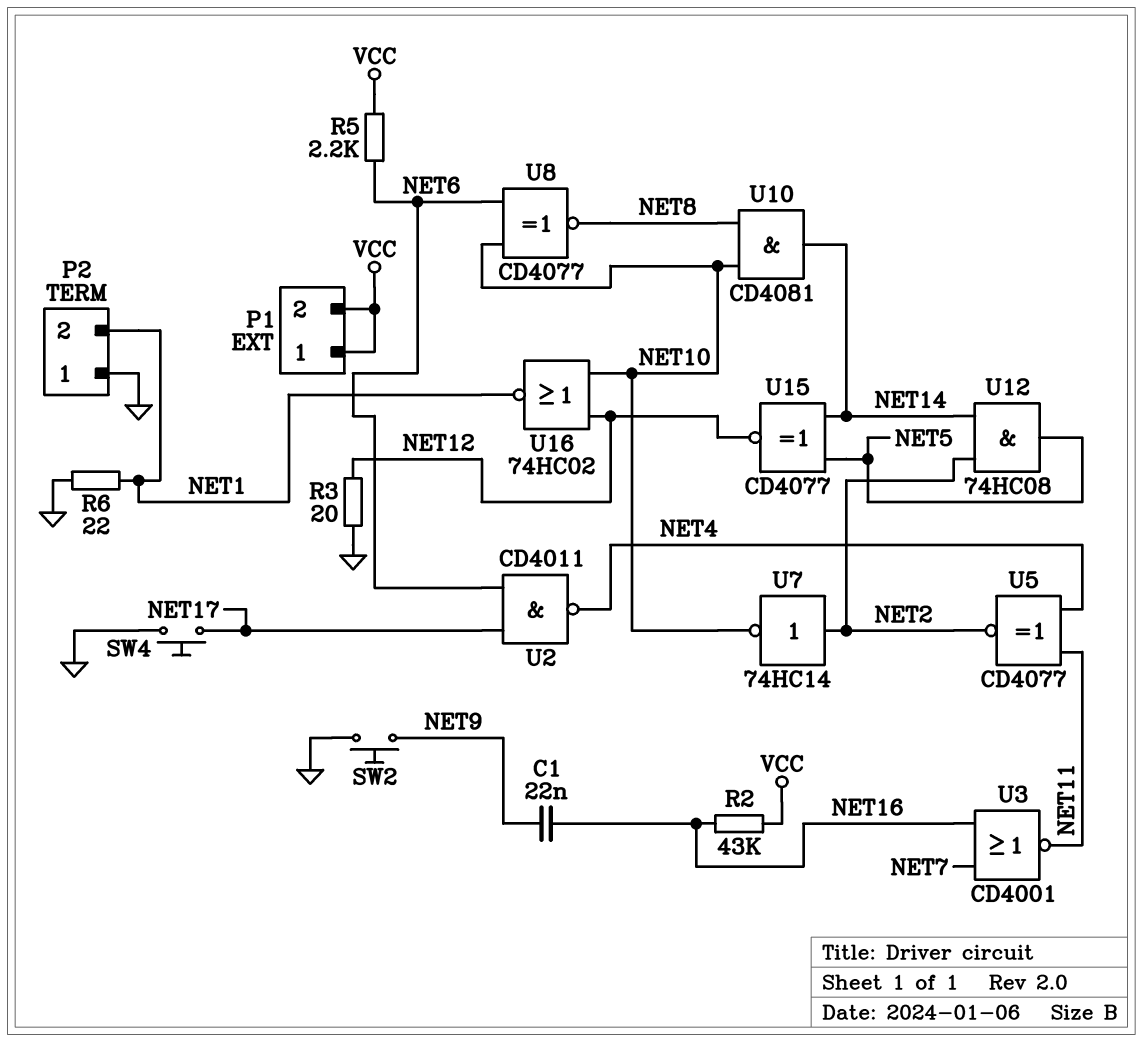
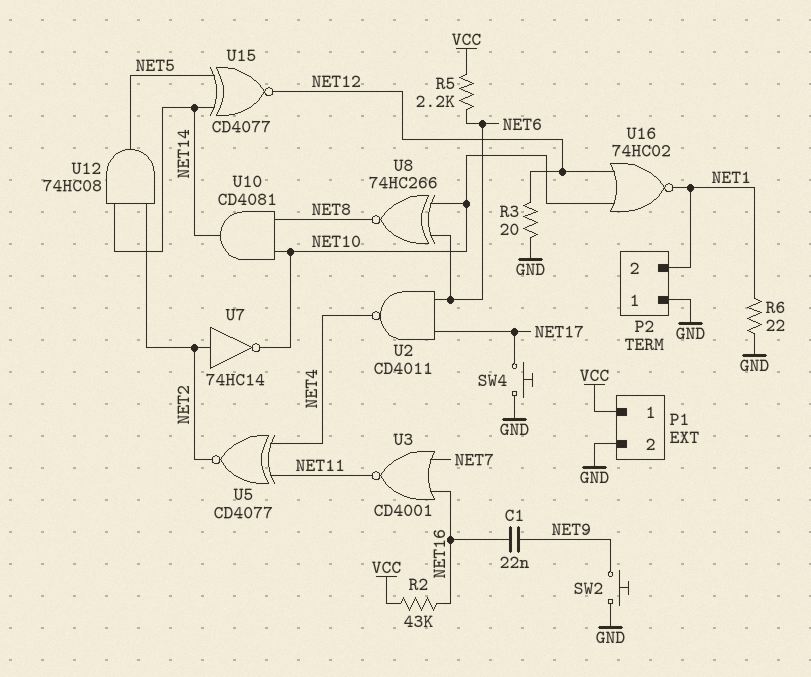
P1 pin 2: VCC -> GND
U8: XNOR CD4077 (in NET6, in NET10, out NET8) -> XNOR 74HC266 (in NET6, in NET10, out NET8)

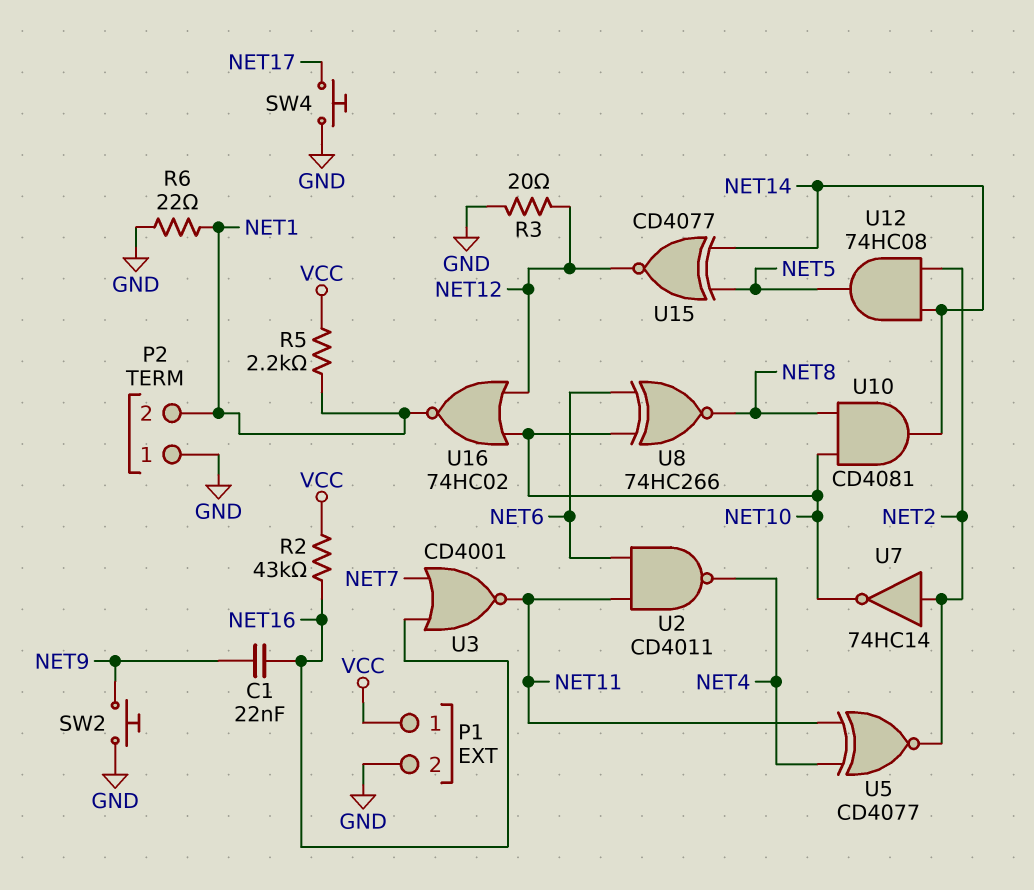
R5: 2.2k (NET6, VCC) -> 2.2k (NET1, VCC)
U2: NAND CD4011 (in NET6, in NET17, out NET4) -> NAND CD4011 (in NET6, in NET11, out NET4)

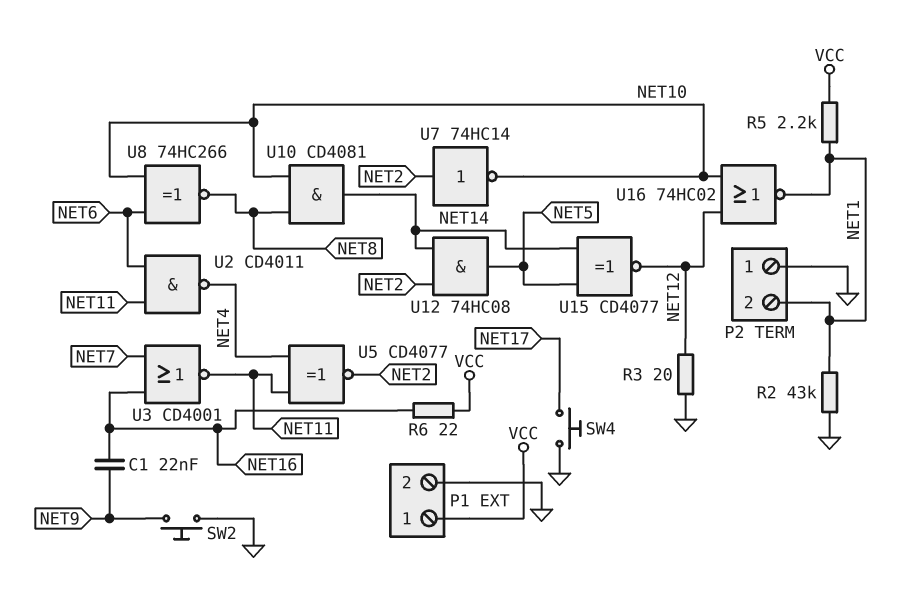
R2: 43k (NET16, VCC) -> 43k (GND, NET1)
R6: 22 (GND, NET1) -> 22 (NET16, VCC)

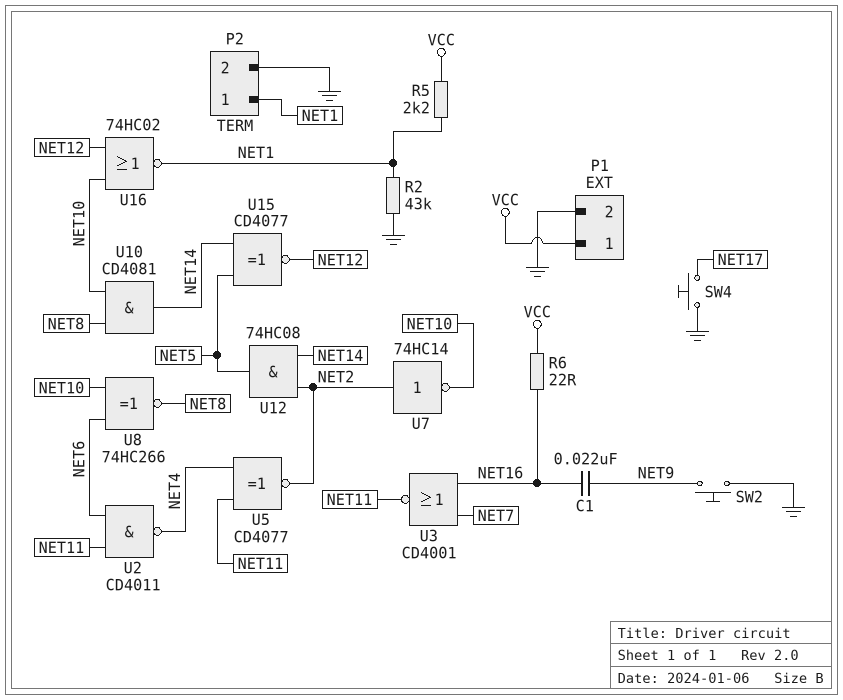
P2 pin 1: GND -> NET1
P2 pin 2: NET1 -> GND
R3: 20 (GND, NET12) -> none

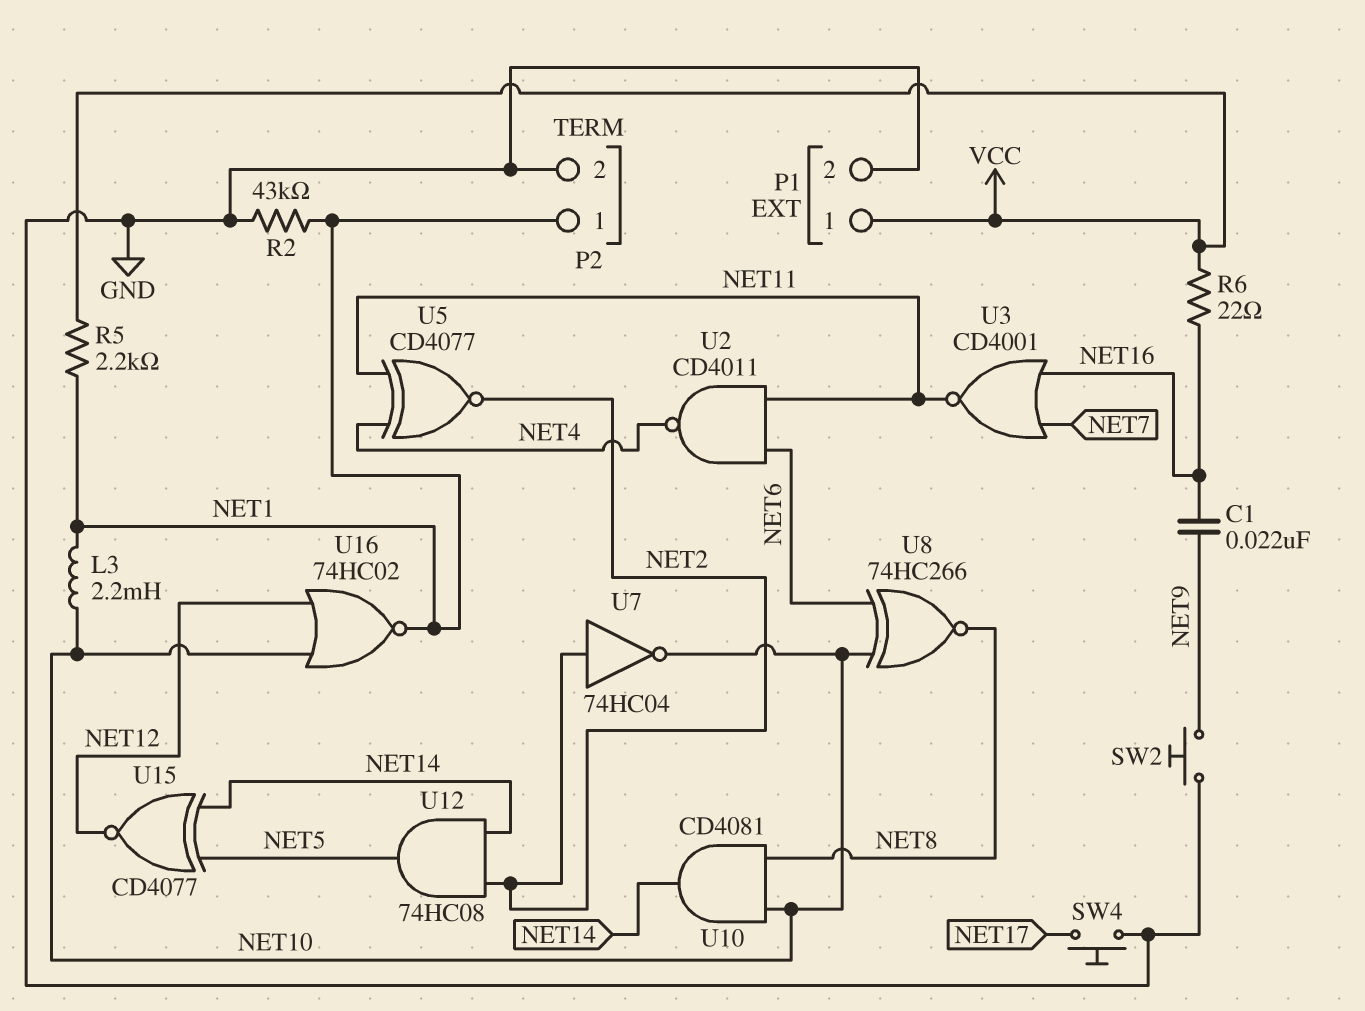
L3: none -> 2.2mH (NET1, NET10)
U7: NOT 74HC14 (in NET2, out NET10) -> NOT 74HC04 (in NET2, out NET10)

